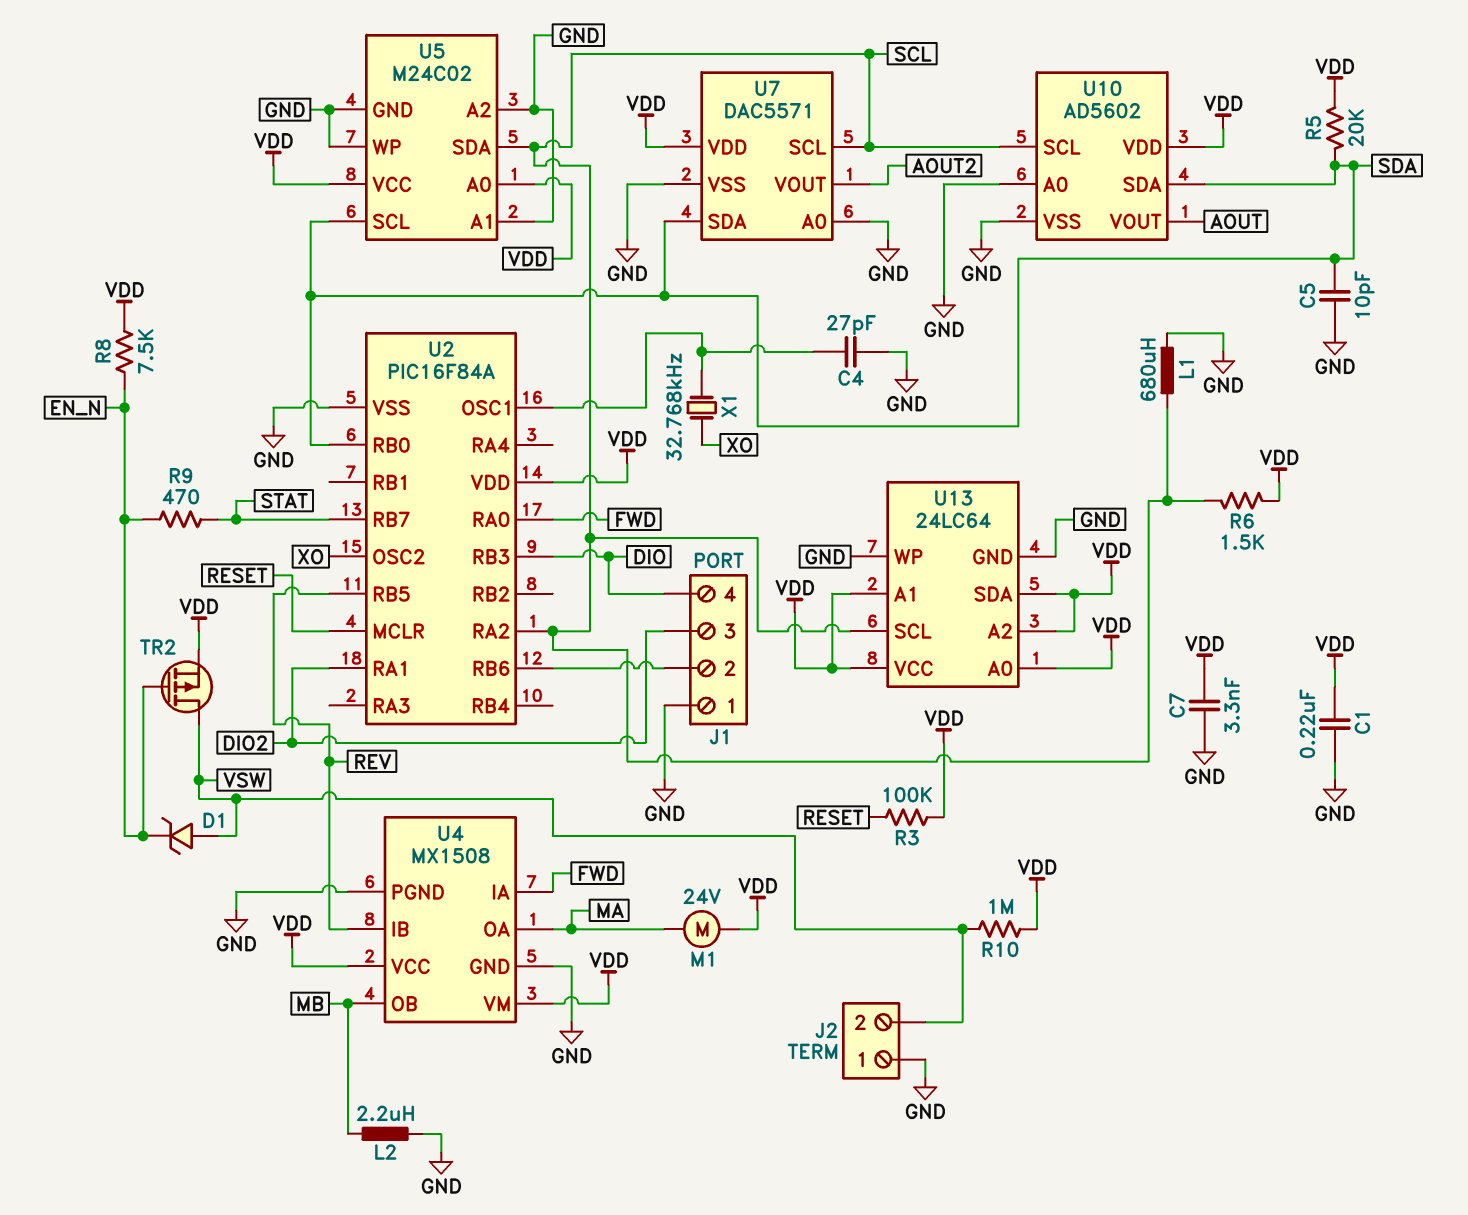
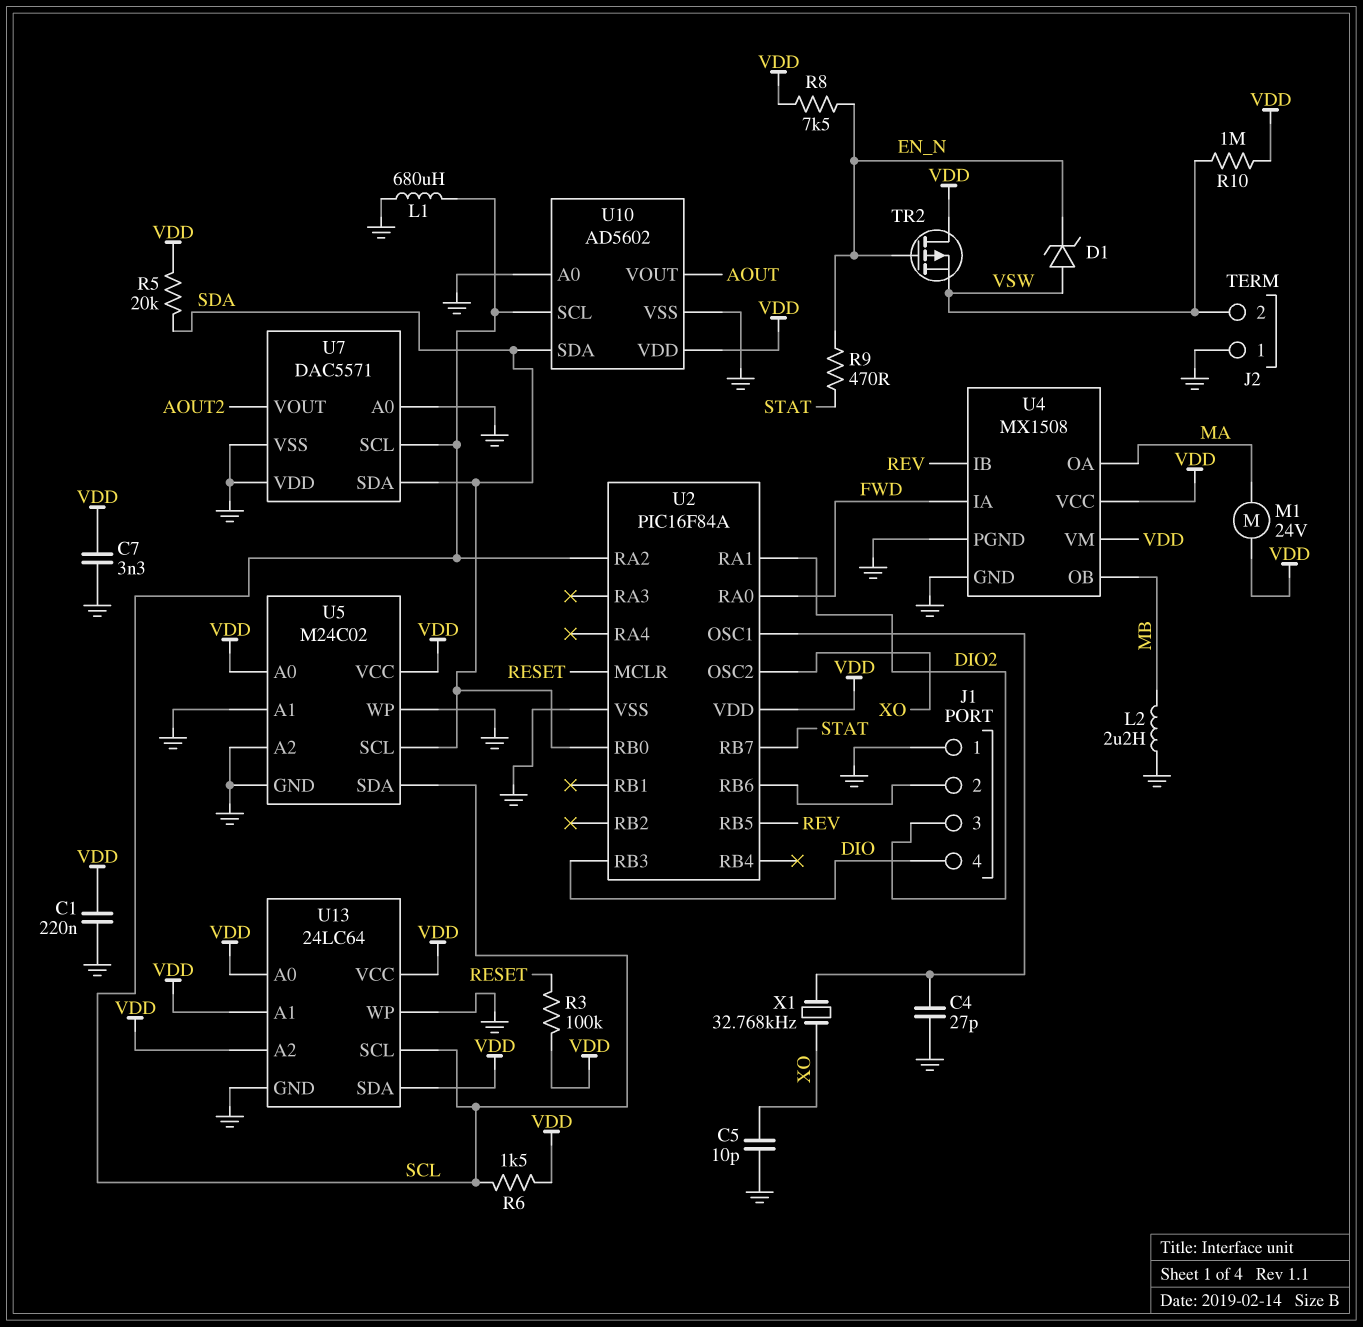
C5: 10pF (GND, SDA) -> 10pF (GND, XO)
TR2: PMOS (G EN_N, D VSW, S VDD) -> PMOS (G EN_N, D VDD, S VSW)
U7 pin VDD: VDD -> GND

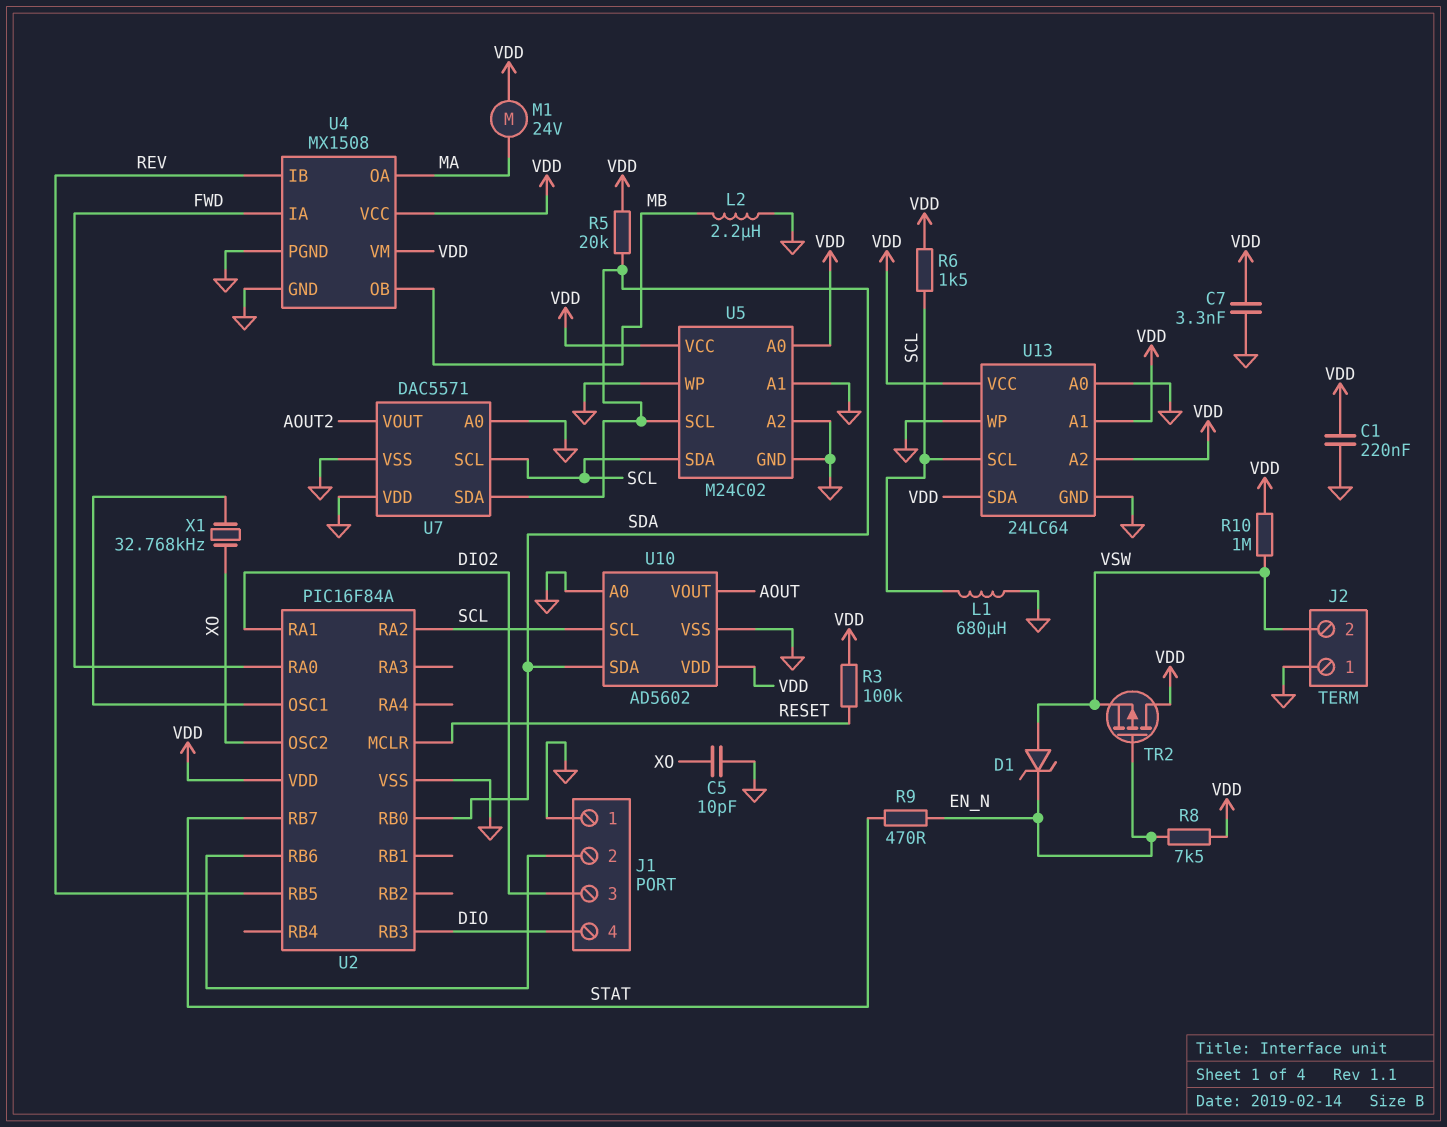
C4: 27pF (GND, U2/OSC1) -> none
U13 pin A0: VDD -> GND

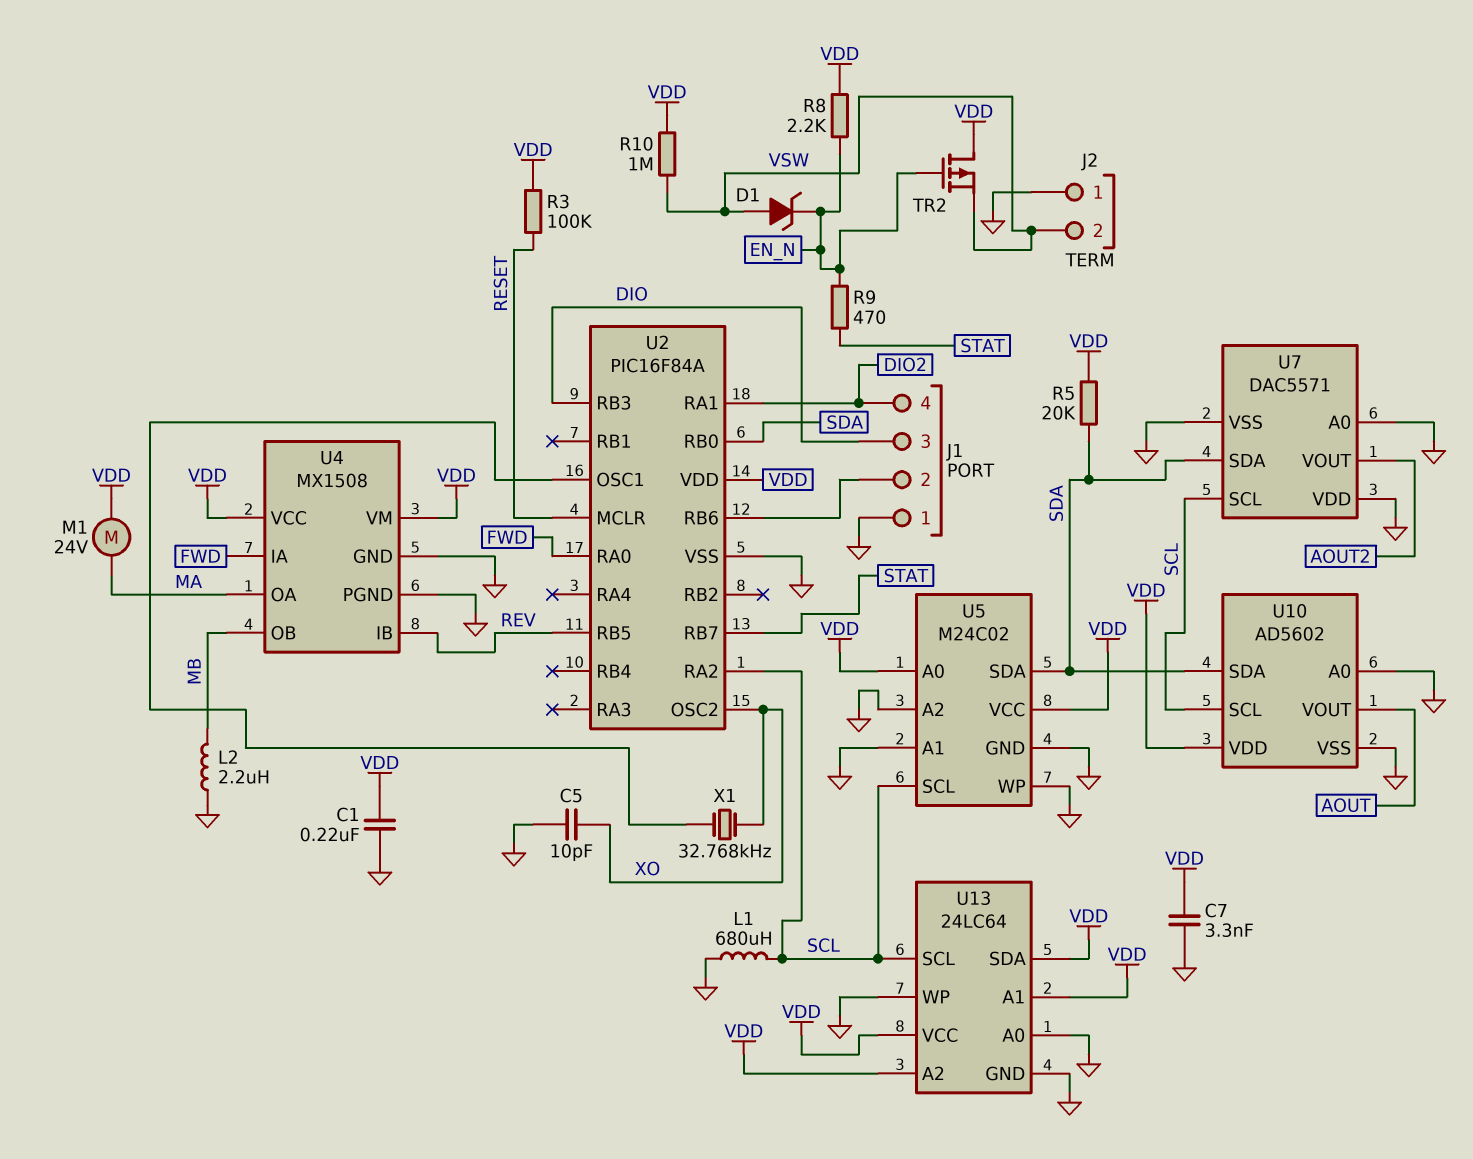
J1 pin 3: DIO2 -> DIO
J1 pin 4: DIO -> DIO2
R6: 1.5k (SCL, VDD) -> none
R8: 7.5k (EN_N, VDD) -> 2.2k (EN_N, VDD)
U5 pin SCL: SDA -> SCL
U5 pin SDA: SCL -> SDA

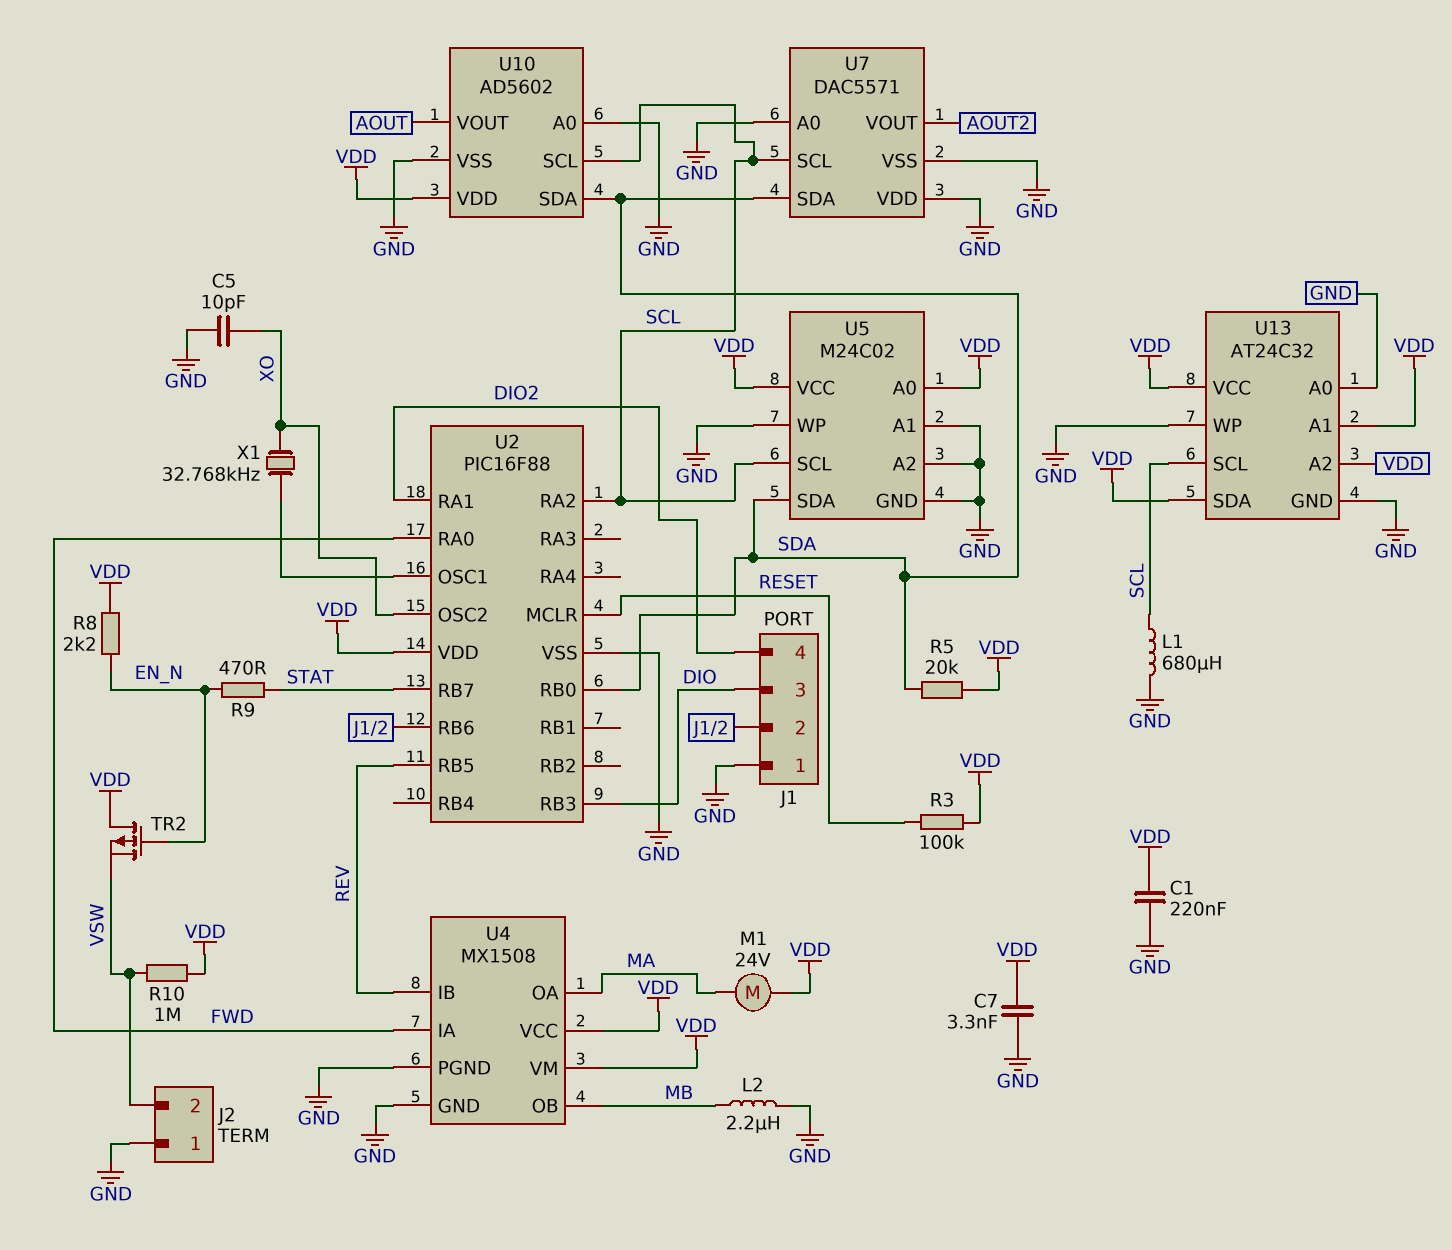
D1: zener (A VSW, K EN_N) -> none
U2: PIC16F84A -> PIC16F88
U13: 24LC64 -> AT24C32

